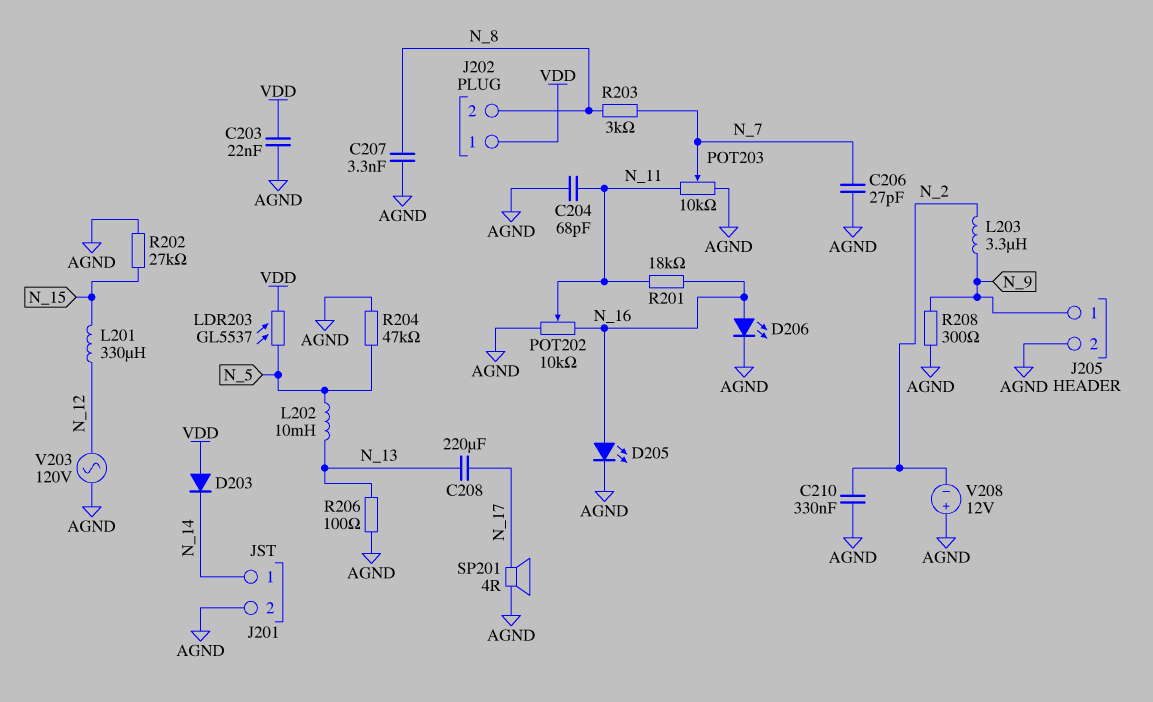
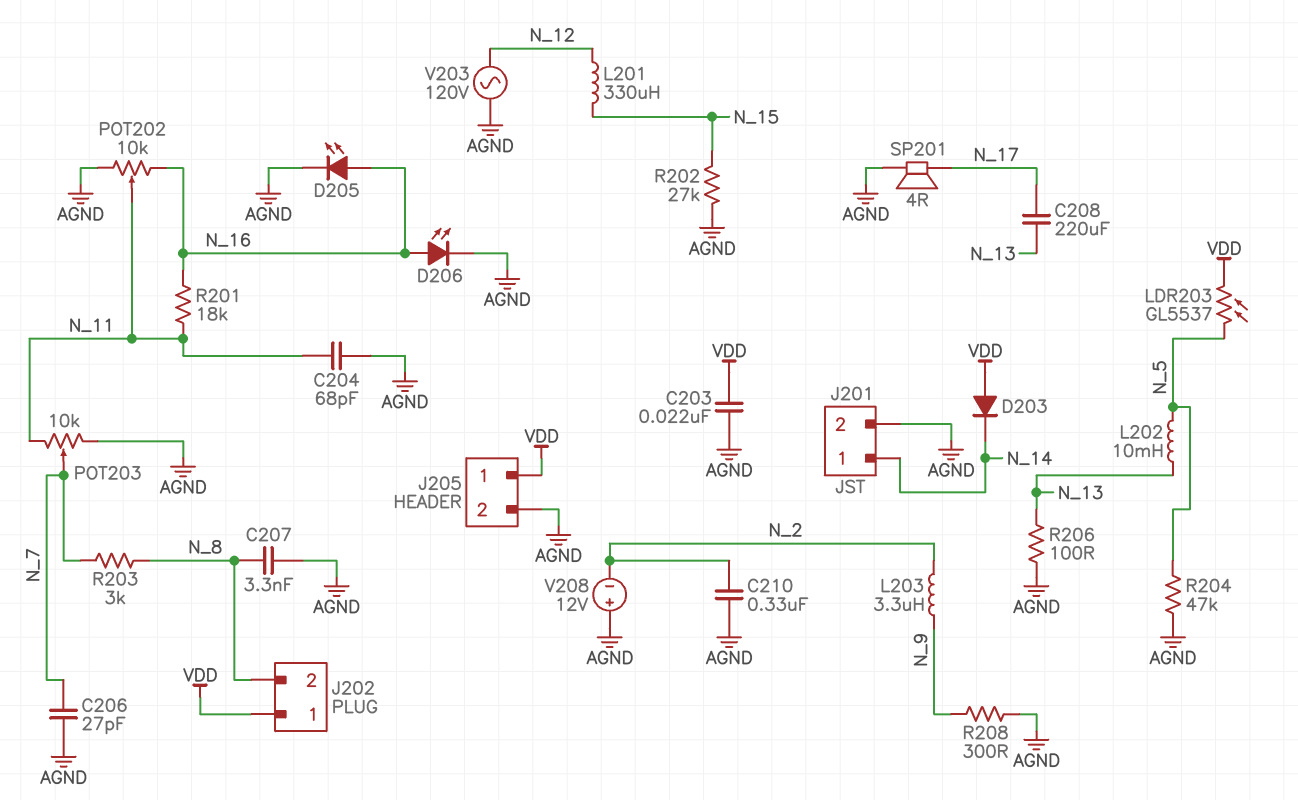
J205 pin 1: N_9 -> VDD

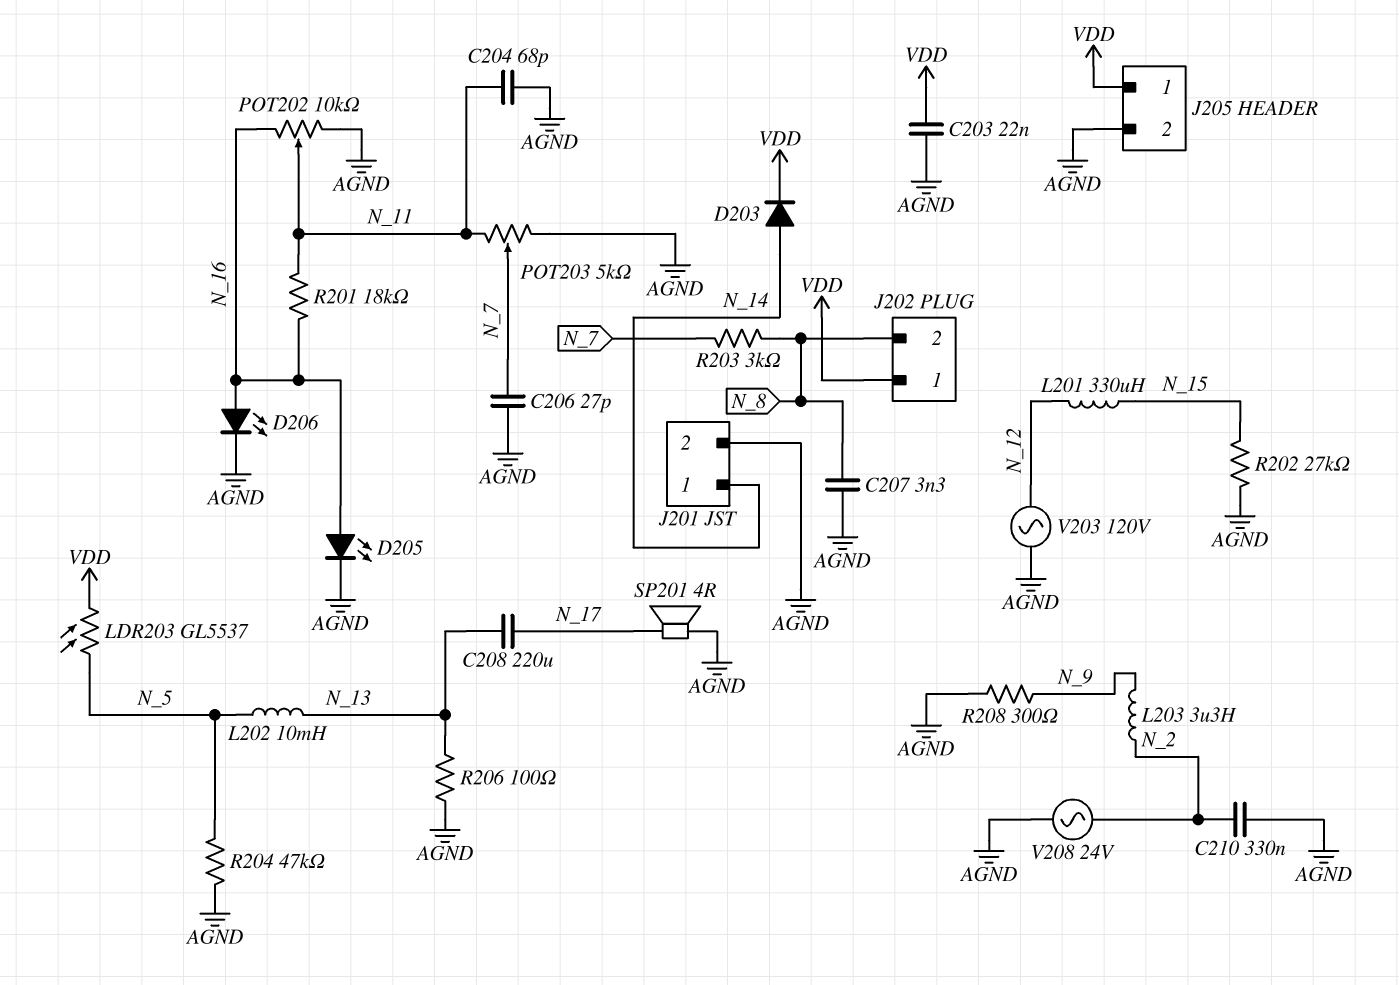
D203: diode (A VDD, K N_14) -> diode (A N_14, K VDD)
POT203: 10k (AGND, N_11, wiper N_7) -> 5k (AGND, N_11, wiper N_7)
V208: 12V (plus AGND, minus N_2) -> AC 24V (AGND, N_2)

